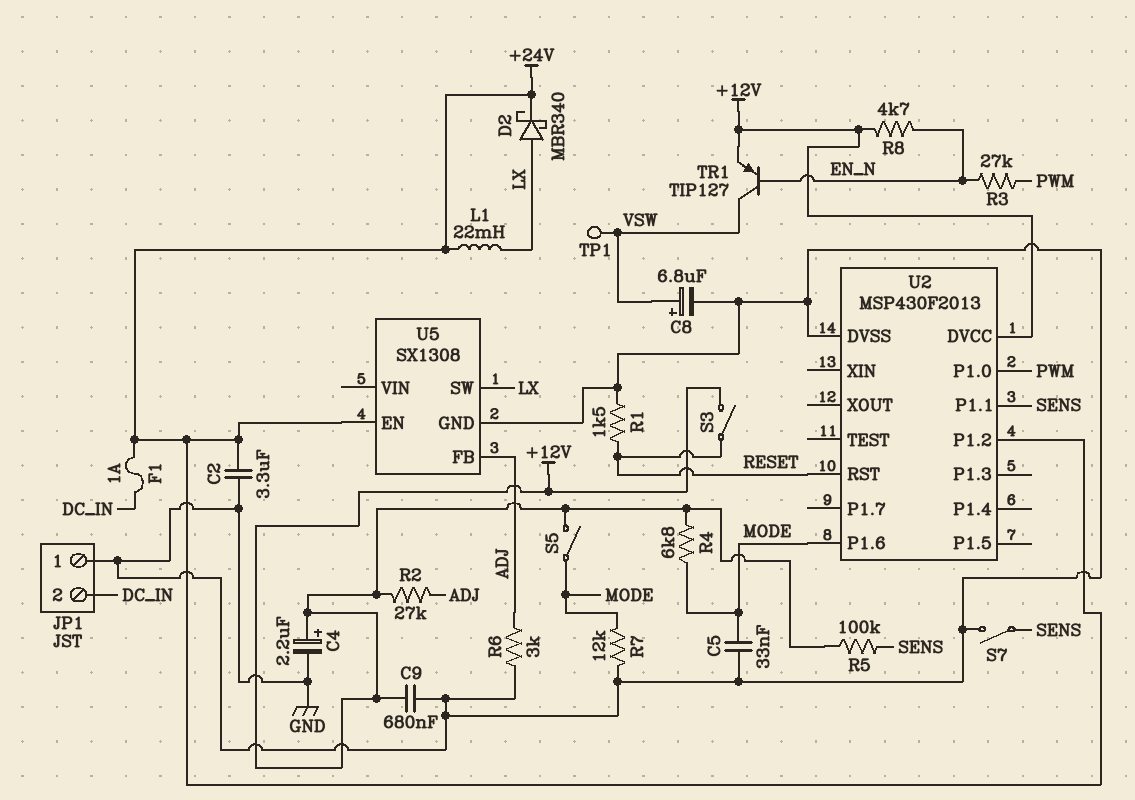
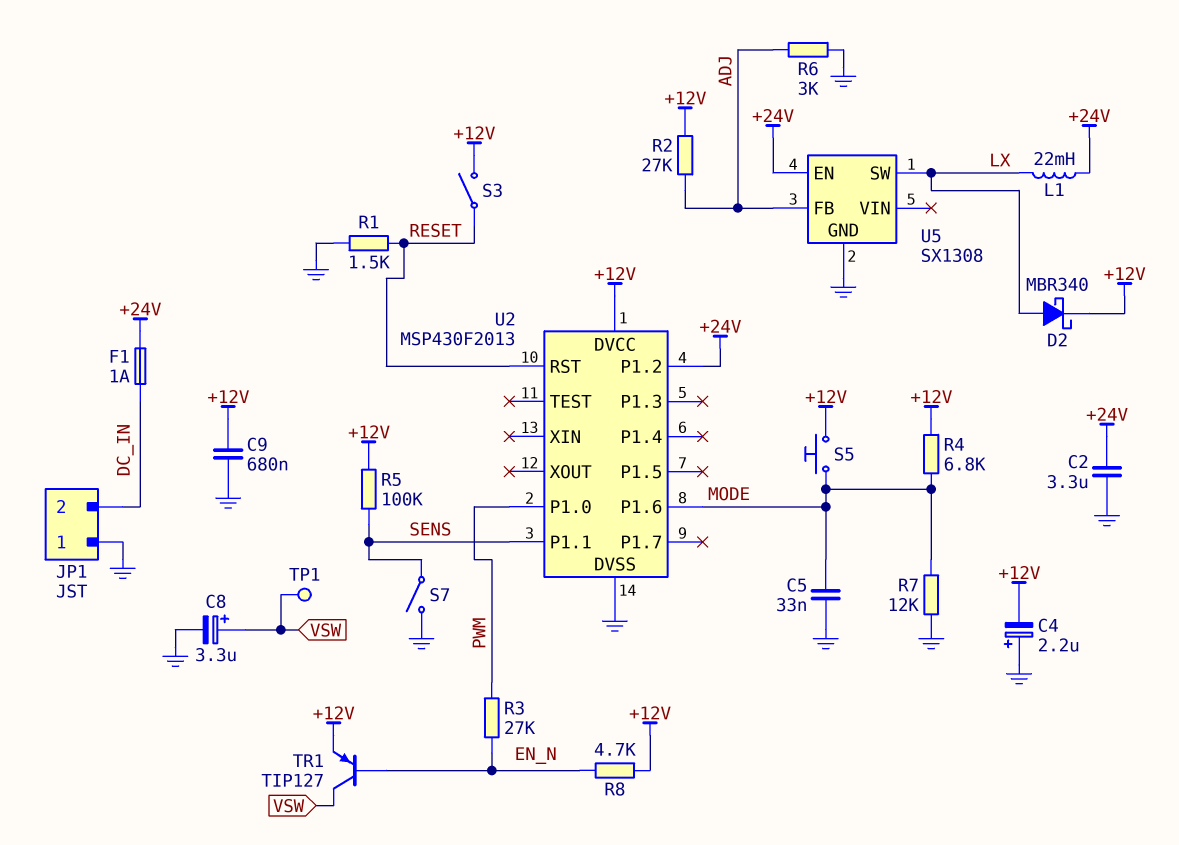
C4: 2.2uF (plus +12V, minus GND) -> 2.2uF (plus GND, minus +12V)
C8: 6.8uF (plus VSW, minus GND) -> 3.3uF (plus VSW, minus GND)
D2: schottky MBR340 (A LX, K +24V) -> schottky MBR340 (A LX, K +12V)
S5: switch (+12V, MODE) -> button (+12V, MODE)

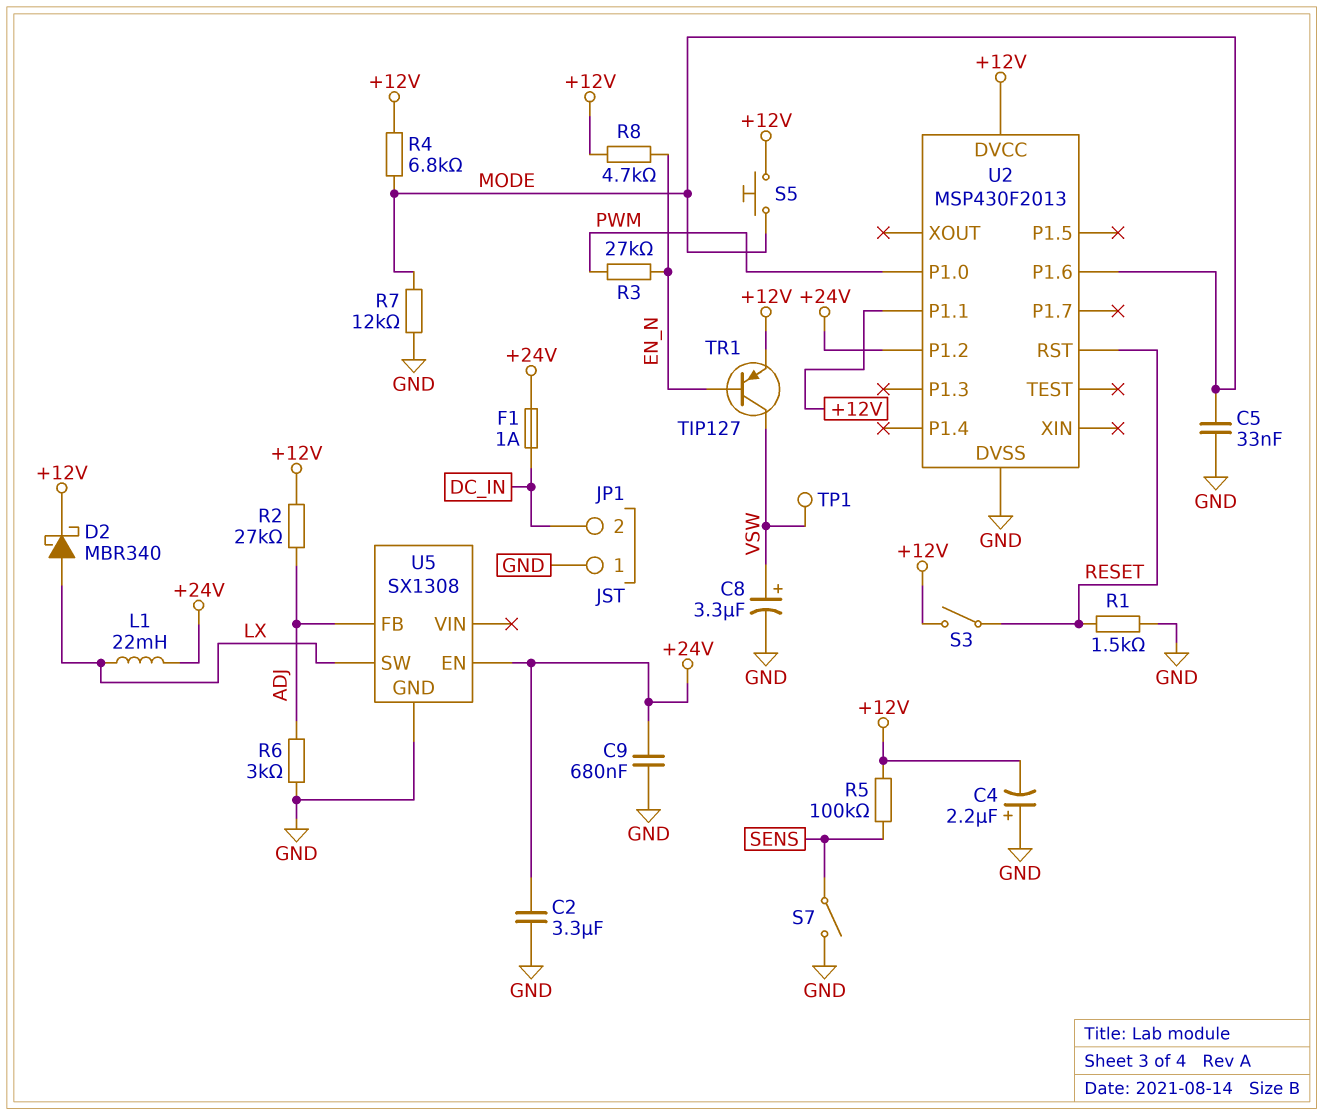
C9: 680nF (+12V, GND) -> 680nF (+24V, GND)
U2 pin P1.1: SENS -> +12V

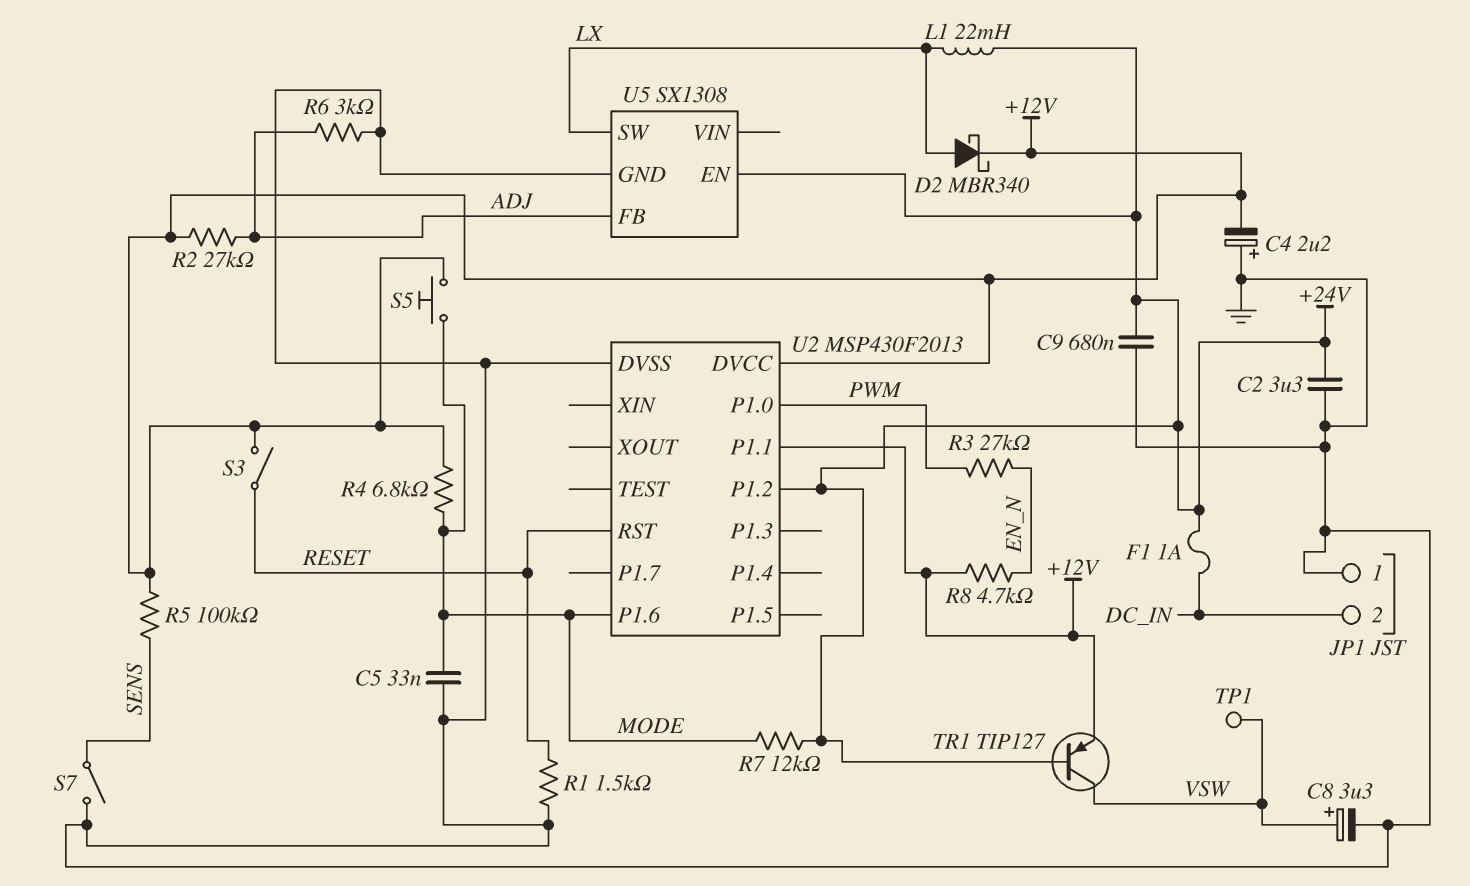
R7: 12k (GND, MODE) -> 12k (+24V, MODE)
TR1: PNP TIP127 (B EN_N, C VSW, E +12V) -> PNP TIP127 (B +24V, C VSW, E +12V)

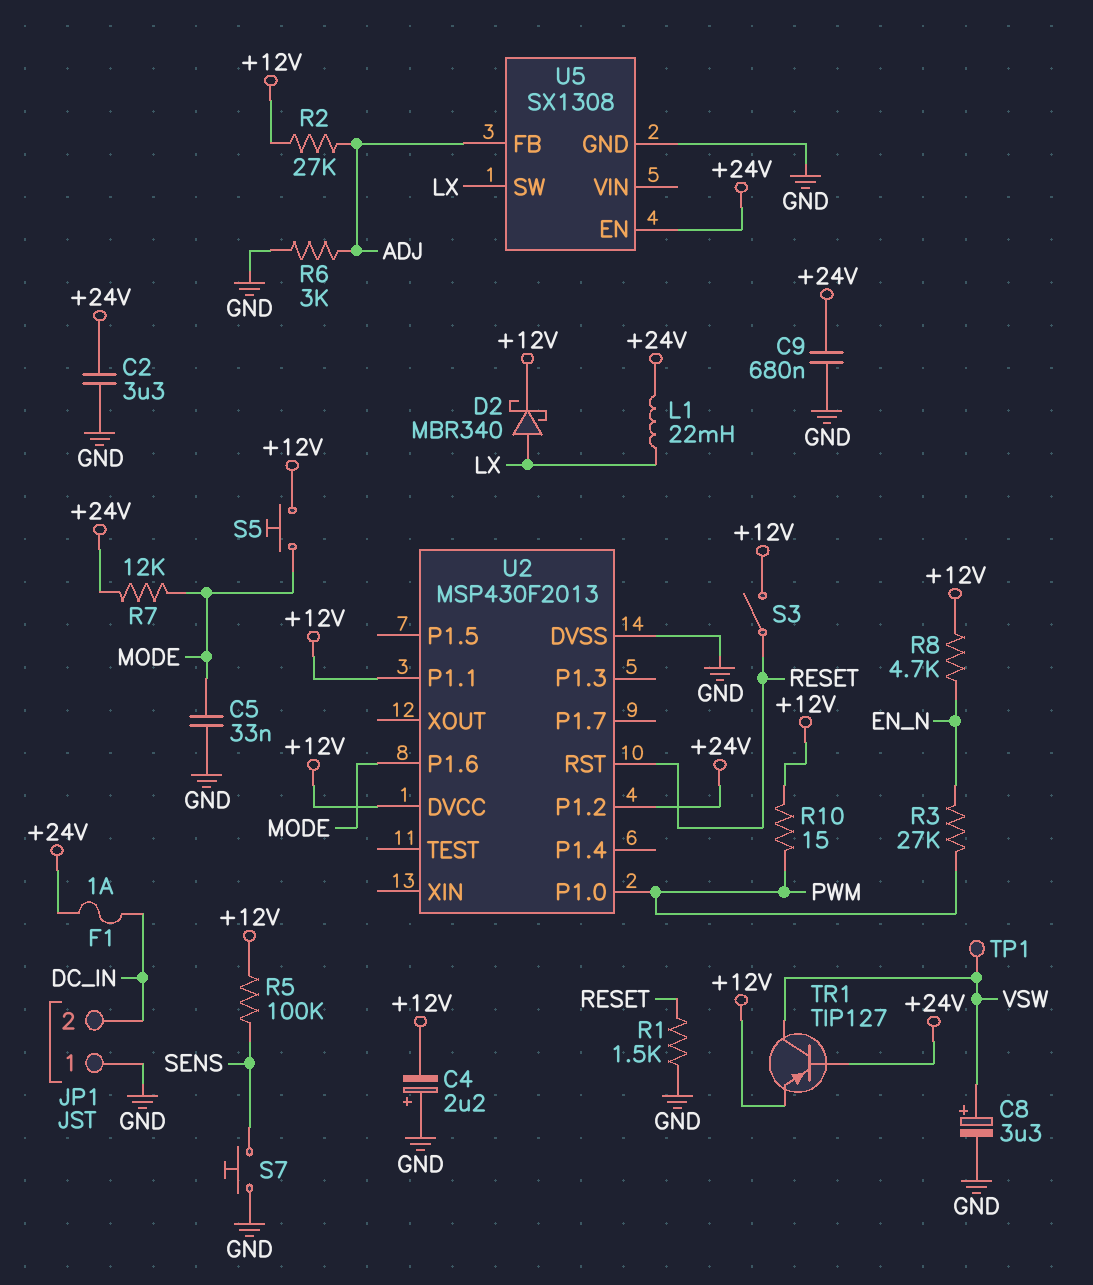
R4: 6.8k (+12V, MODE) -> none
R10: none -> 15 (+12V, PWM)
S7: switch (GND, SENS) -> button (GND, SENS)

